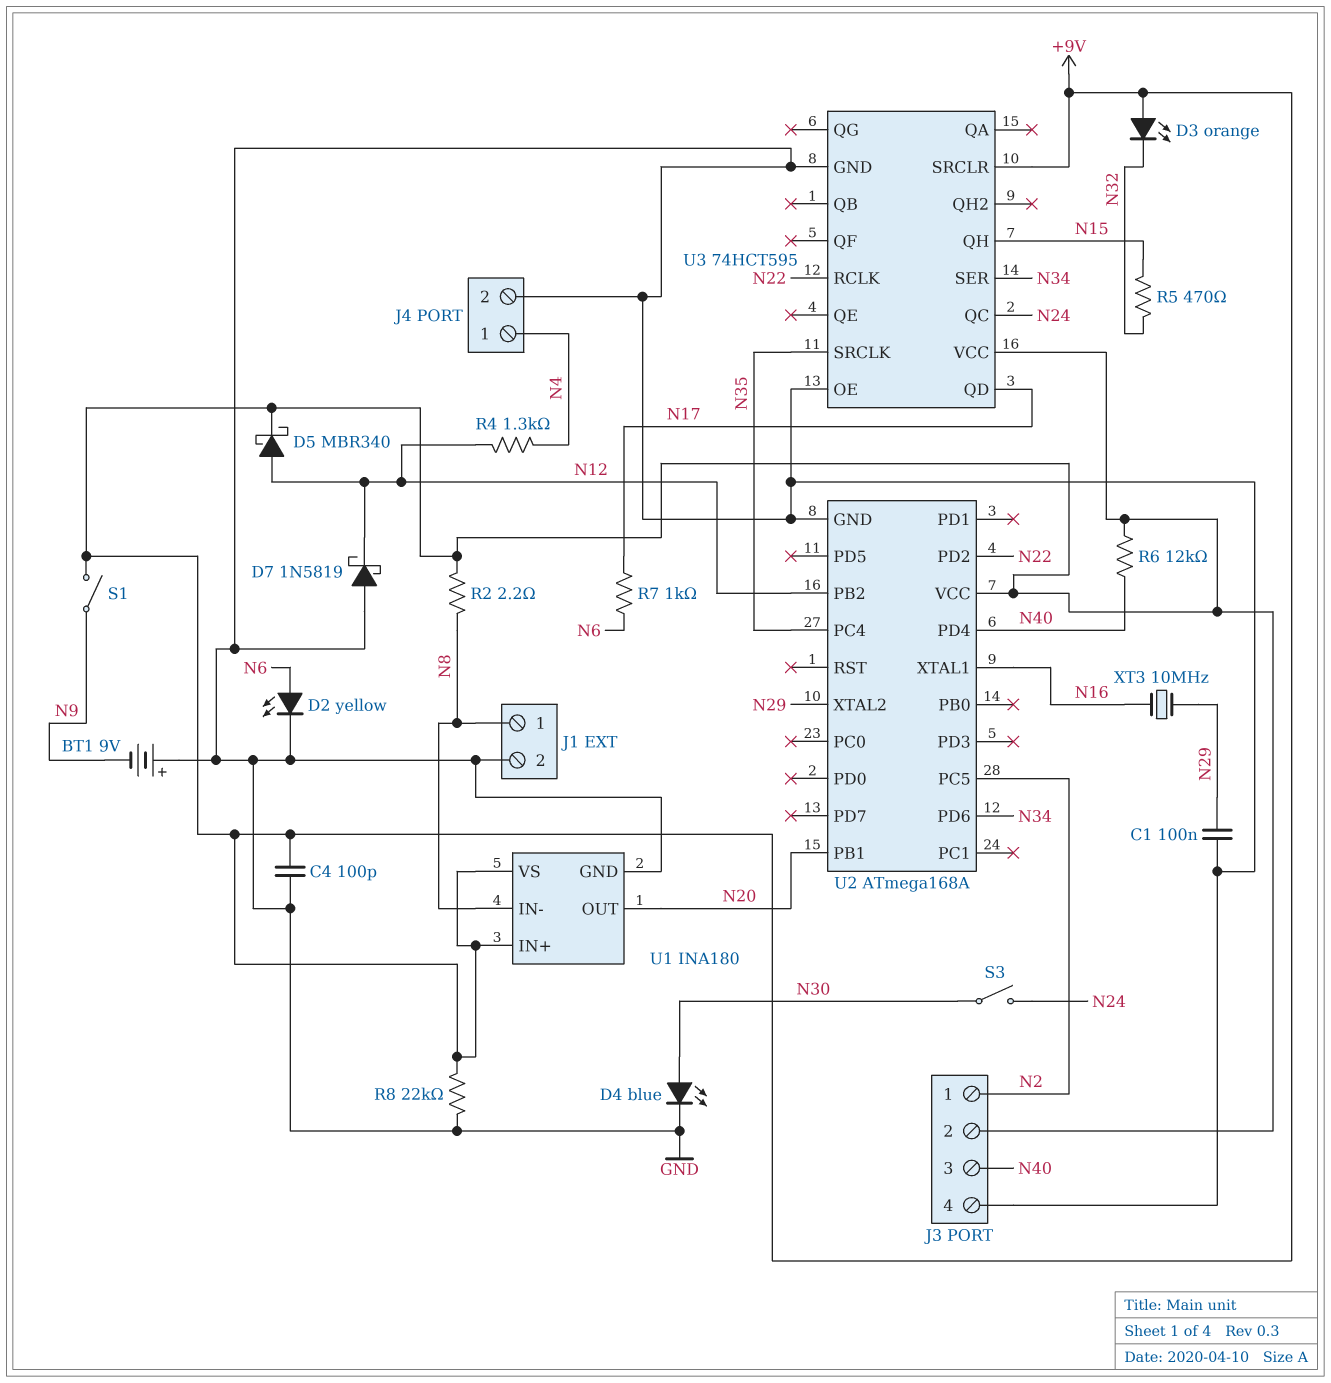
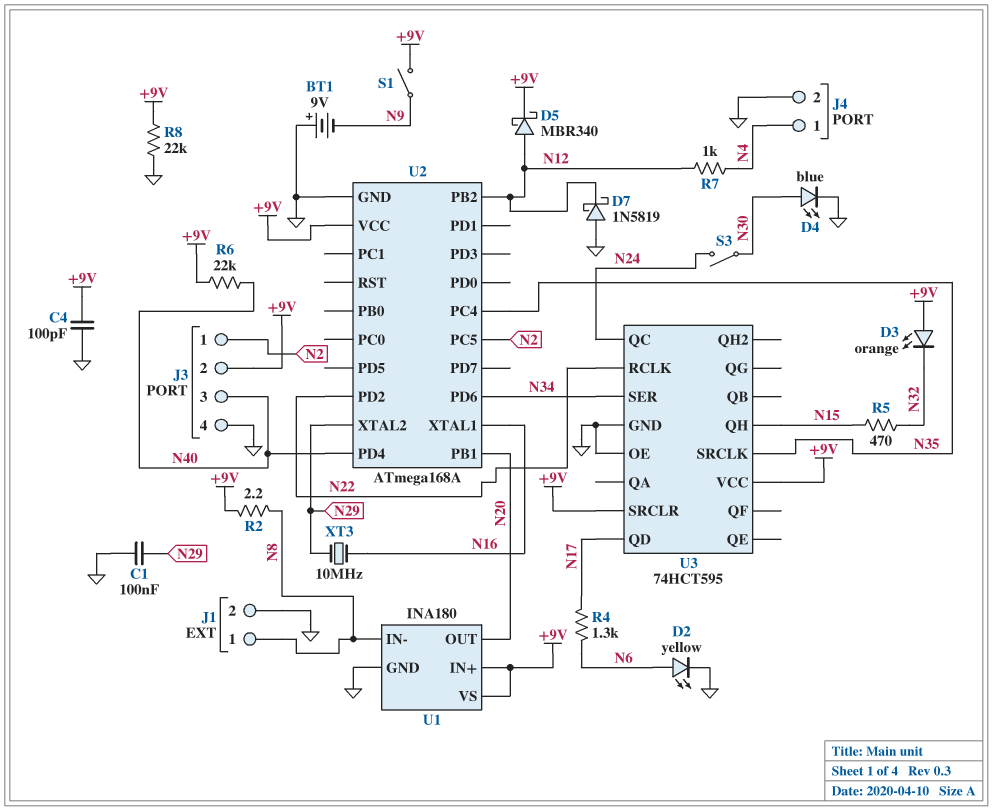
R4: 1.3k (N4, N12) -> 1.3k (N6, N17)
R6: 12k (+9V, N40) -> 22k (+9V, N40)
R7: 1k (N6, N17) -> 1k (N4, N12)

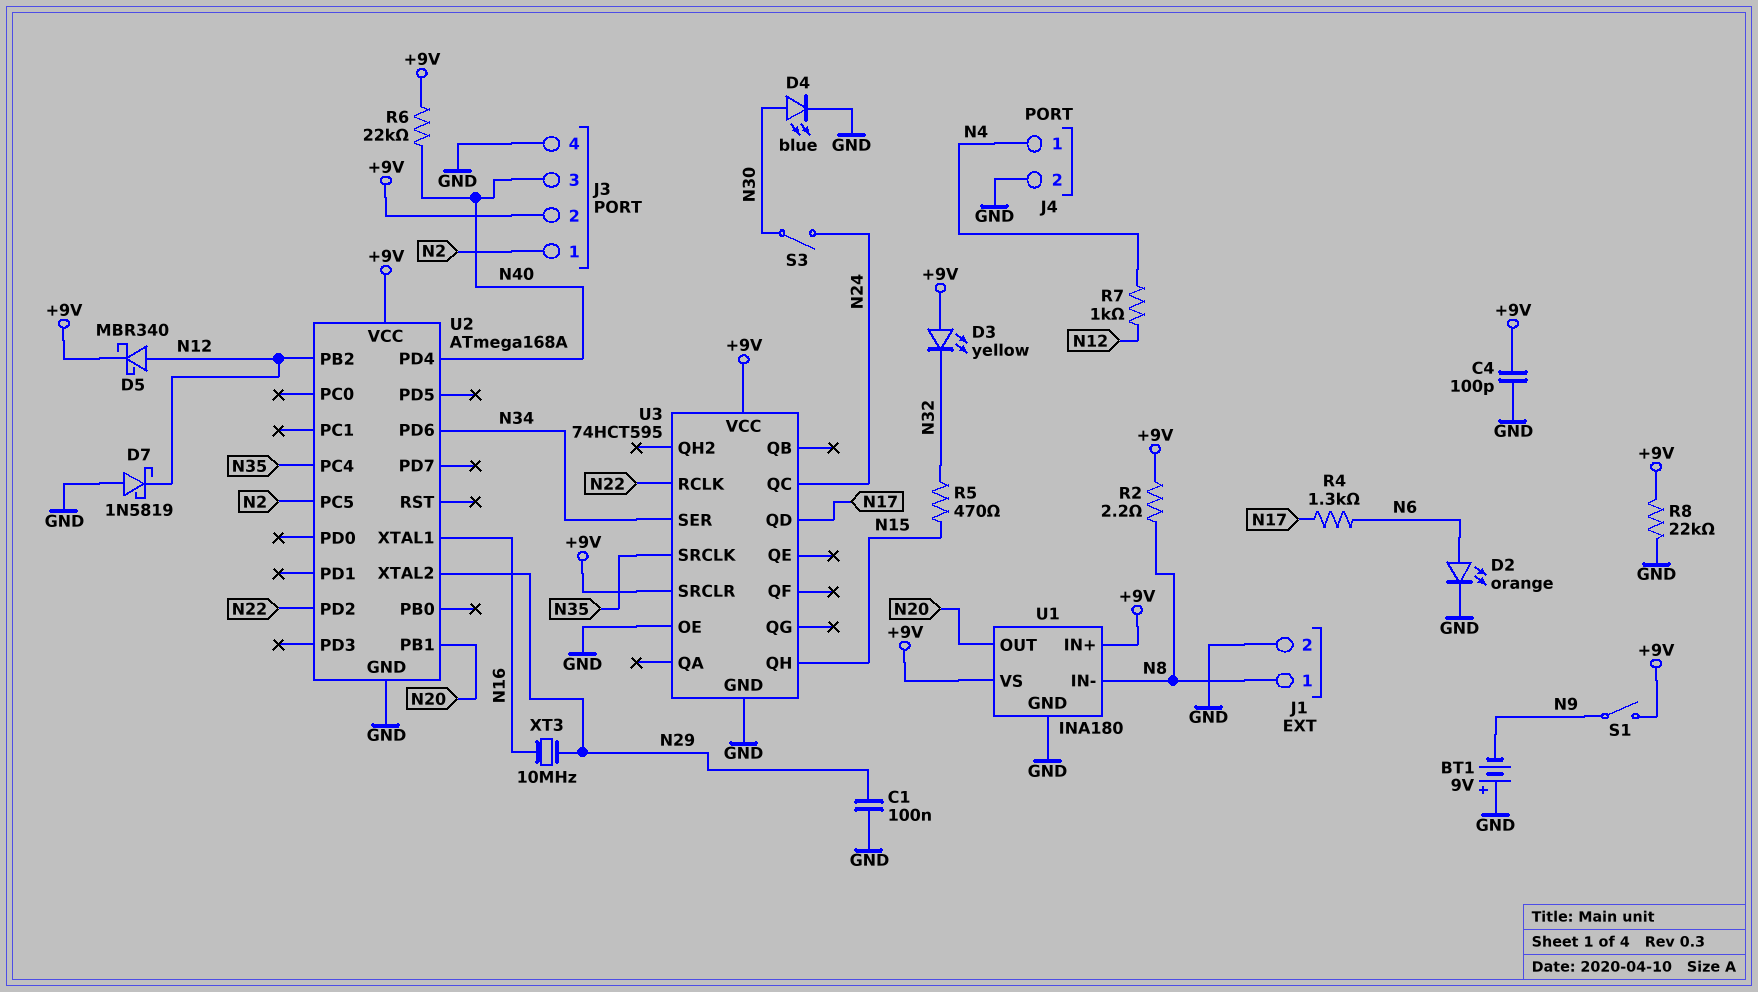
D2: LED yellow (A N6, K GND) -> LED orange (A N6, K GND)
D3: LED orange (A +9V, K N32) -> LED yellow (A +9V, K N32)

